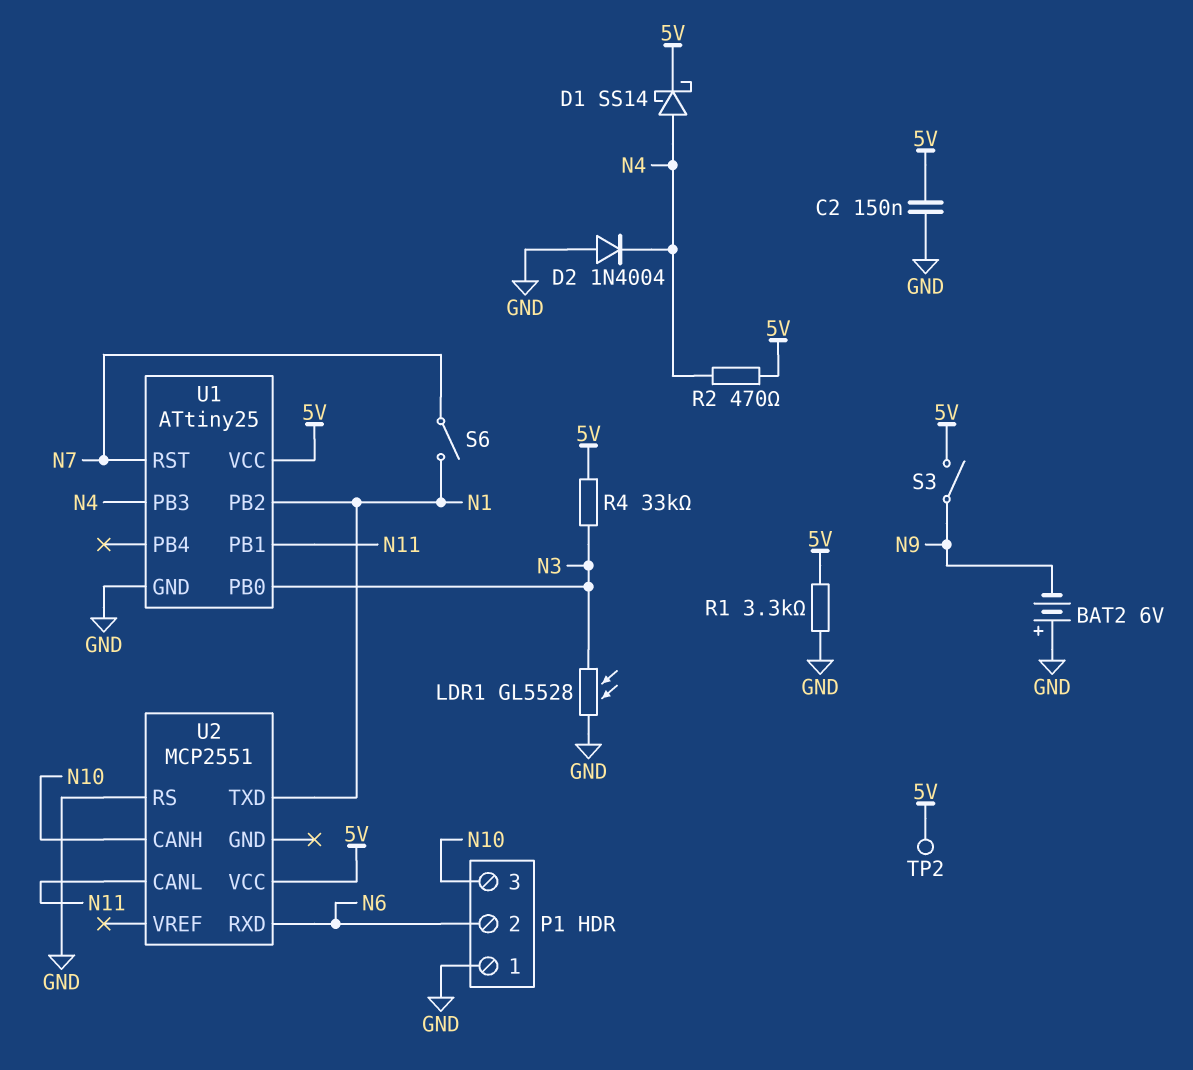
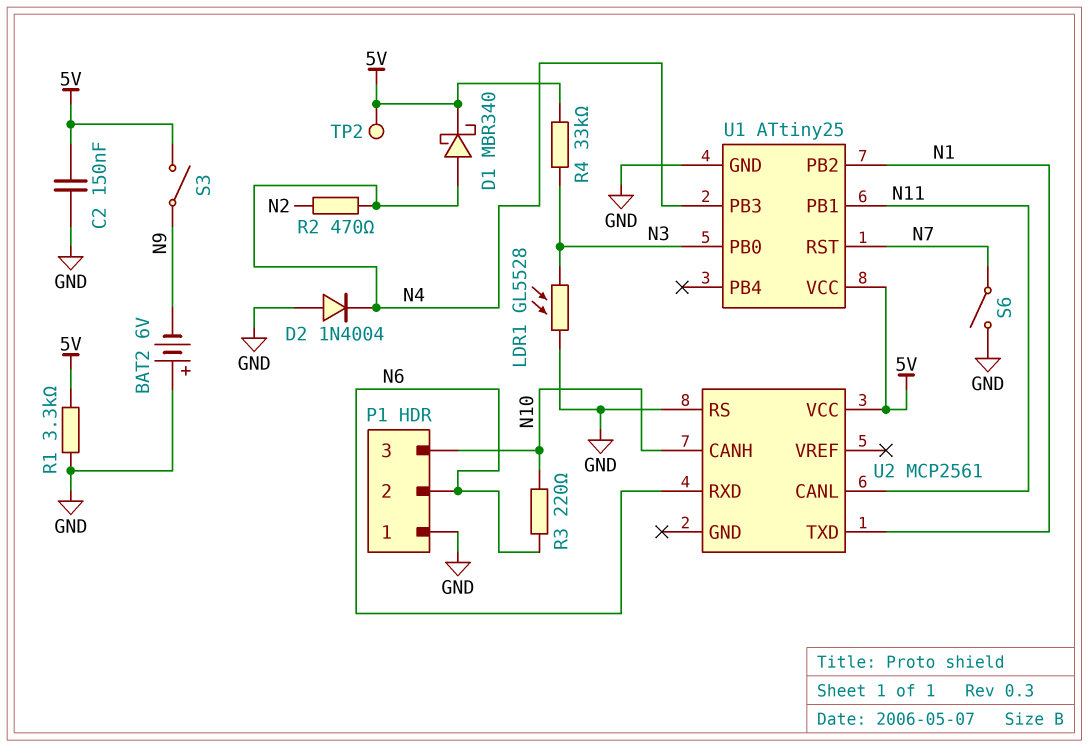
D1: schottky SS14 (A N4, K 5V) -> schottky MBR340 (A N4, K 5V)
R2: 470 (5V, N4) -> 470 (N2, N4)
R3: none -> 220 (N6, N10)
S6: switch (N1, N7) -> switch (GND, N7)
U2: MCP2551 -> MCP2561

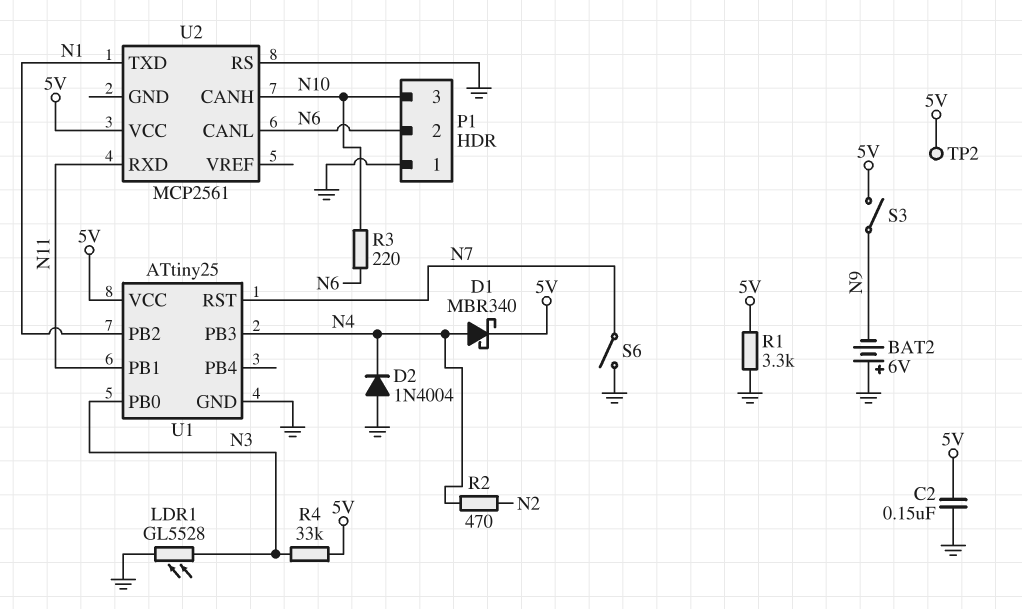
U2 pin CANL: N11 -> N6
U2 pin RXD: N6 -> N11

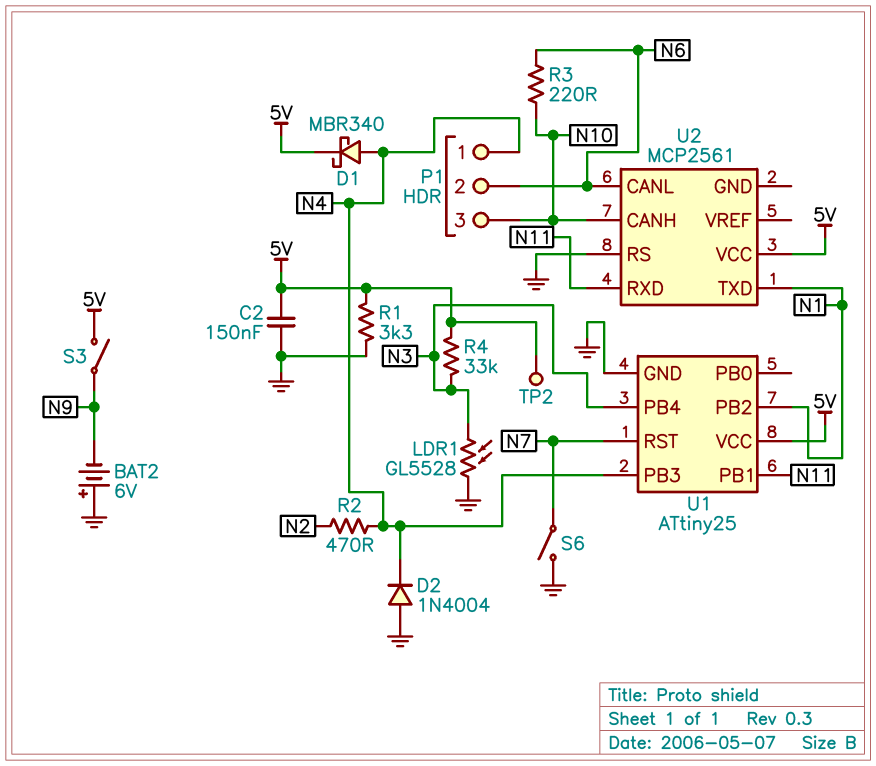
P1 pin 1: GND -> N4
U1 pin PB0: N3 -> none
U1 pin PB4: none -> N3

